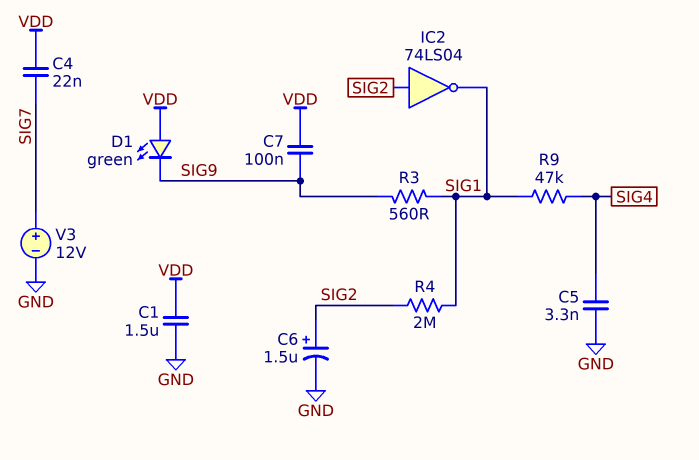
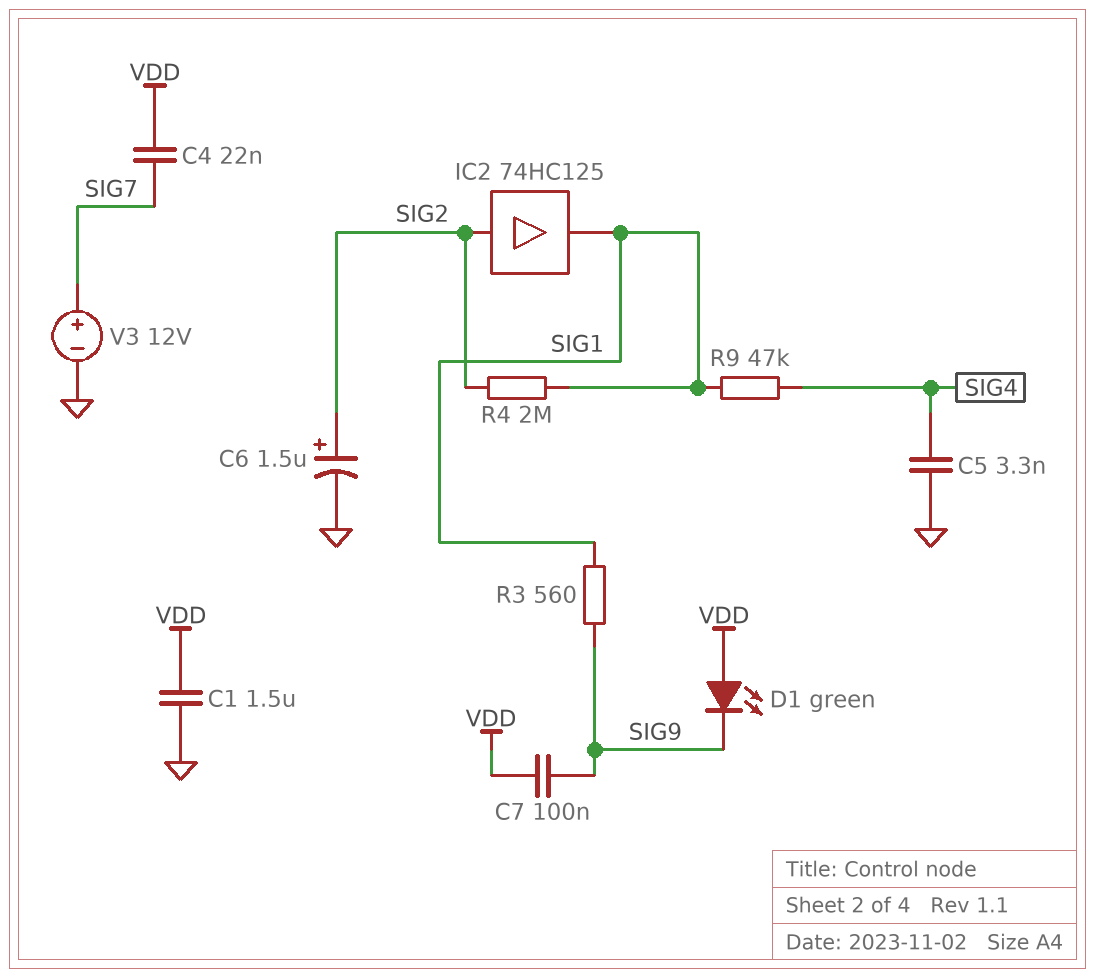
IC2: NOT 74LS04 (in SIG2, out SIG1) -> buffer 74HC125 (in SIG2, out SIG1)

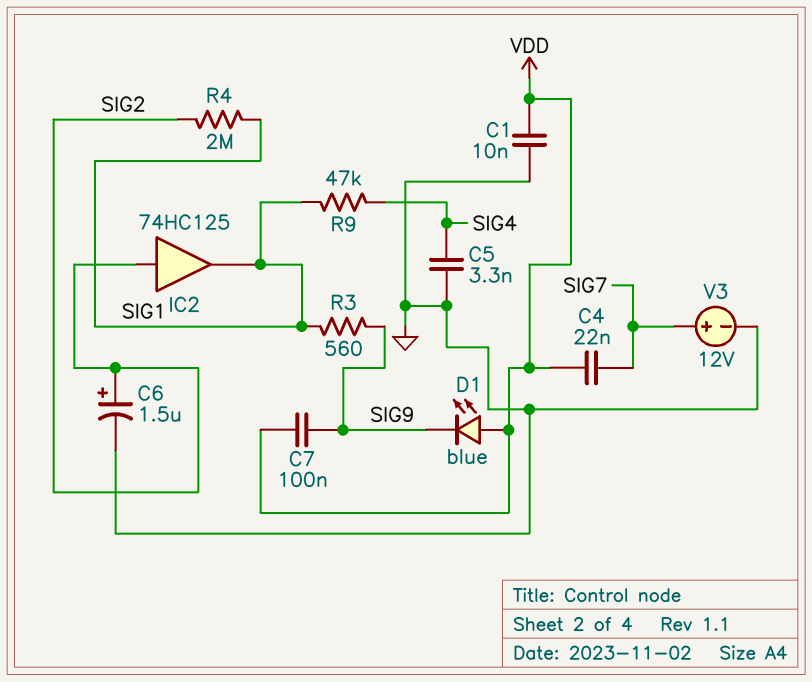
C1: 1.5uF (GND, VDD) -> 10nF (GND, VDD)
D1: LED green (A VDD, K SIG9) -> LED blue (A VDD, K SIG9)

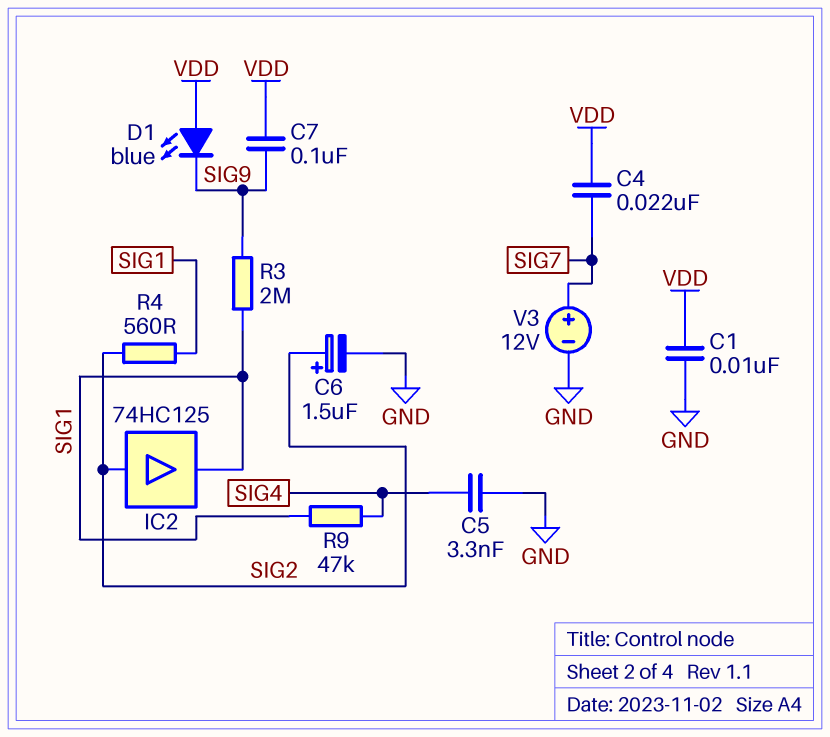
R3: 560 (SIG1, SIG9) -> 2M (SIG1, SIG9)
R4: 2M (SIG1, SIG2) -> 560 (SIG1, SIG2)

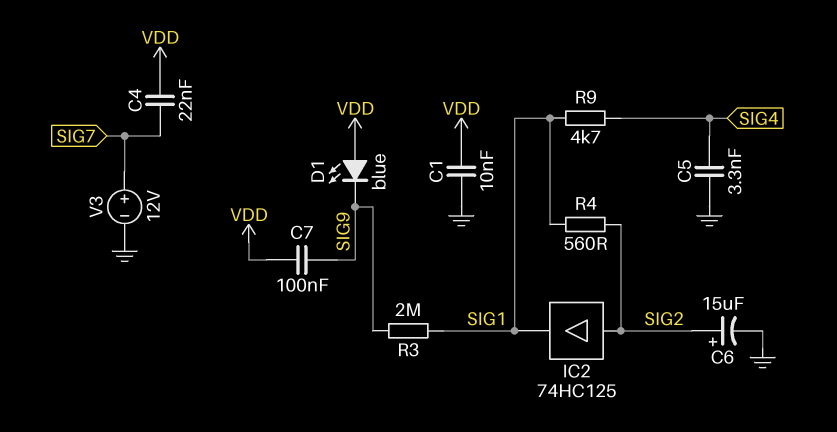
C6: 1.5uF (plus SIG2, minus GND) -> 15uF (plus SIG2, minus GND)
R9: 47k (SIG1, SIG4) -> 4.7k (SIG1, SIG4)

